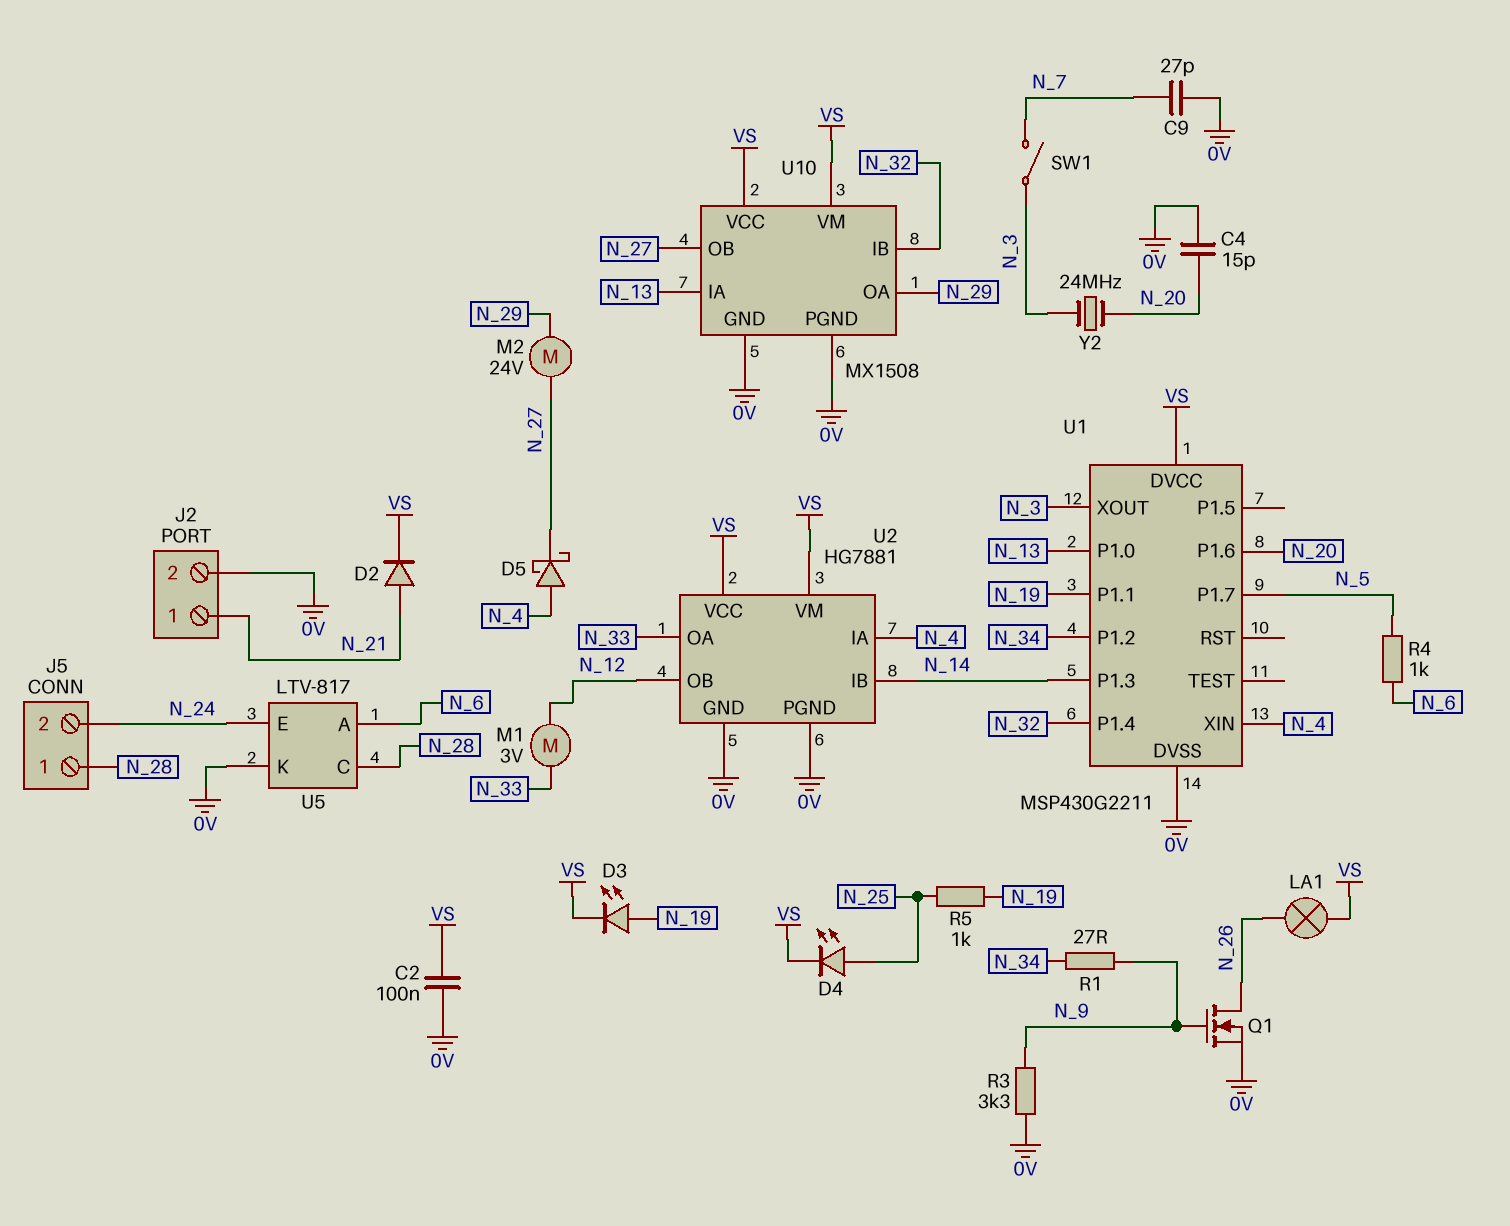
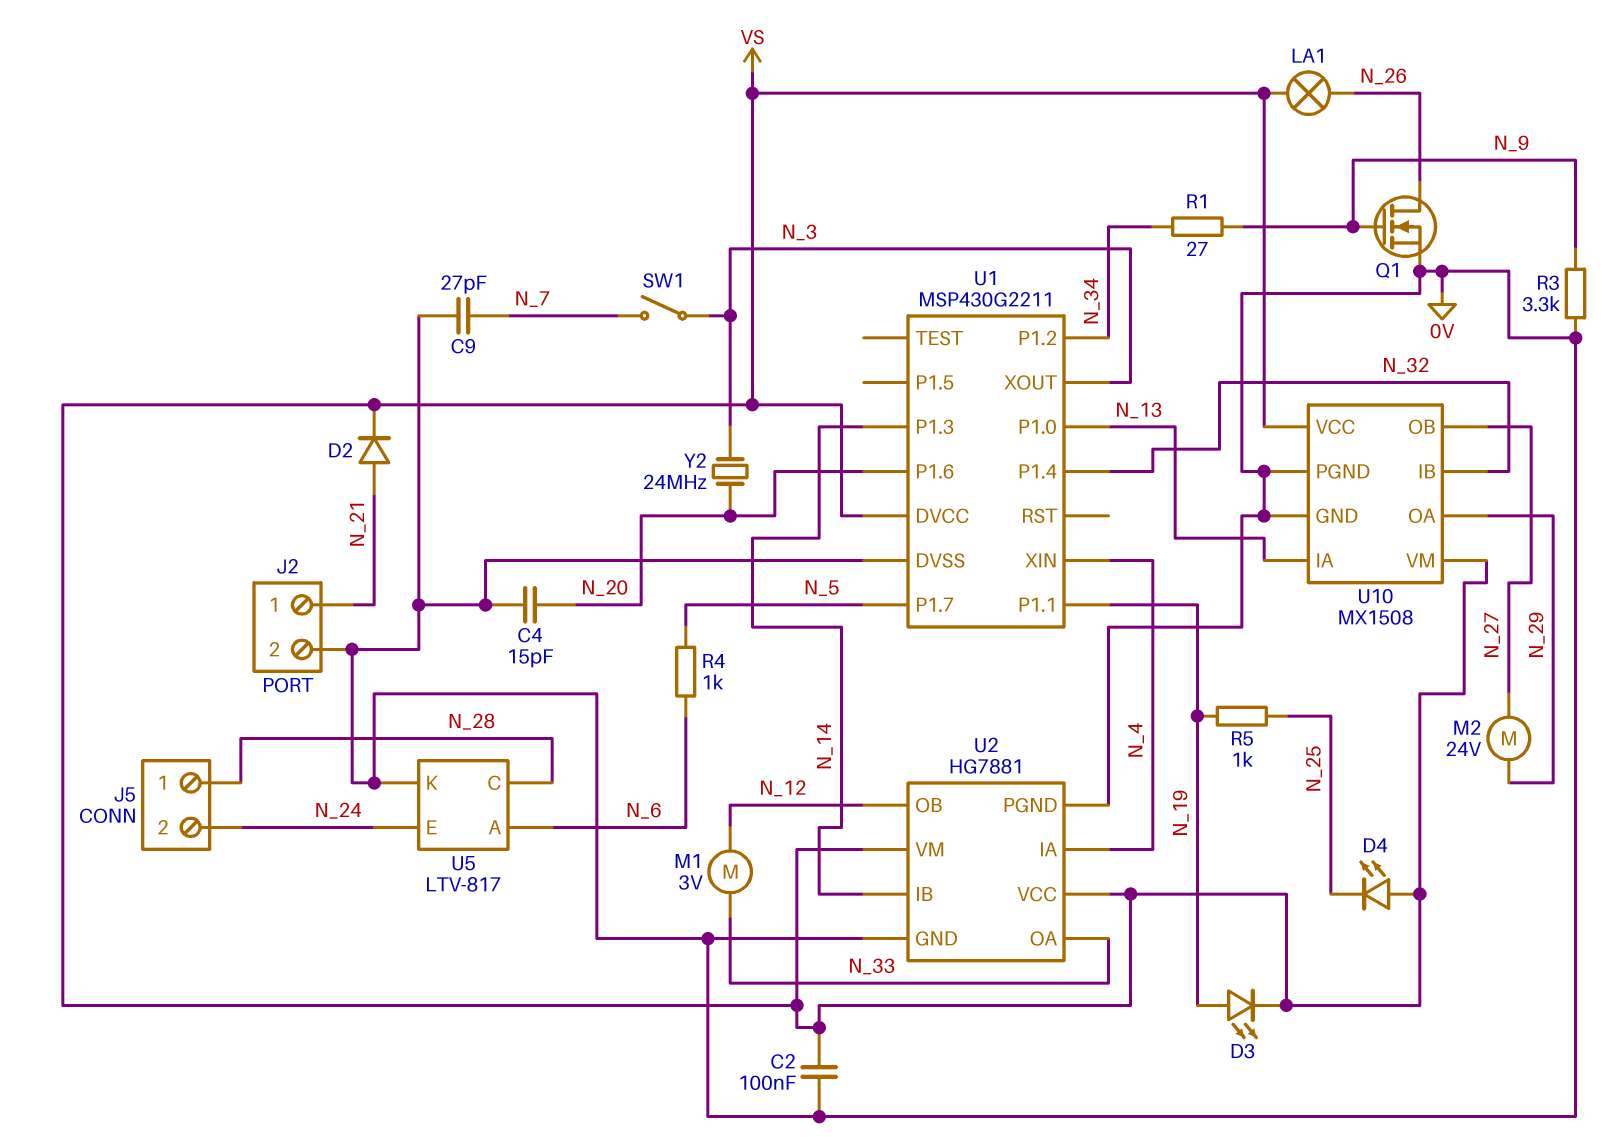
D4: LED (A N_25, K VS) -> LED (A VS, K N_25)
D5: schottky (A N_4, K N_27) -> none

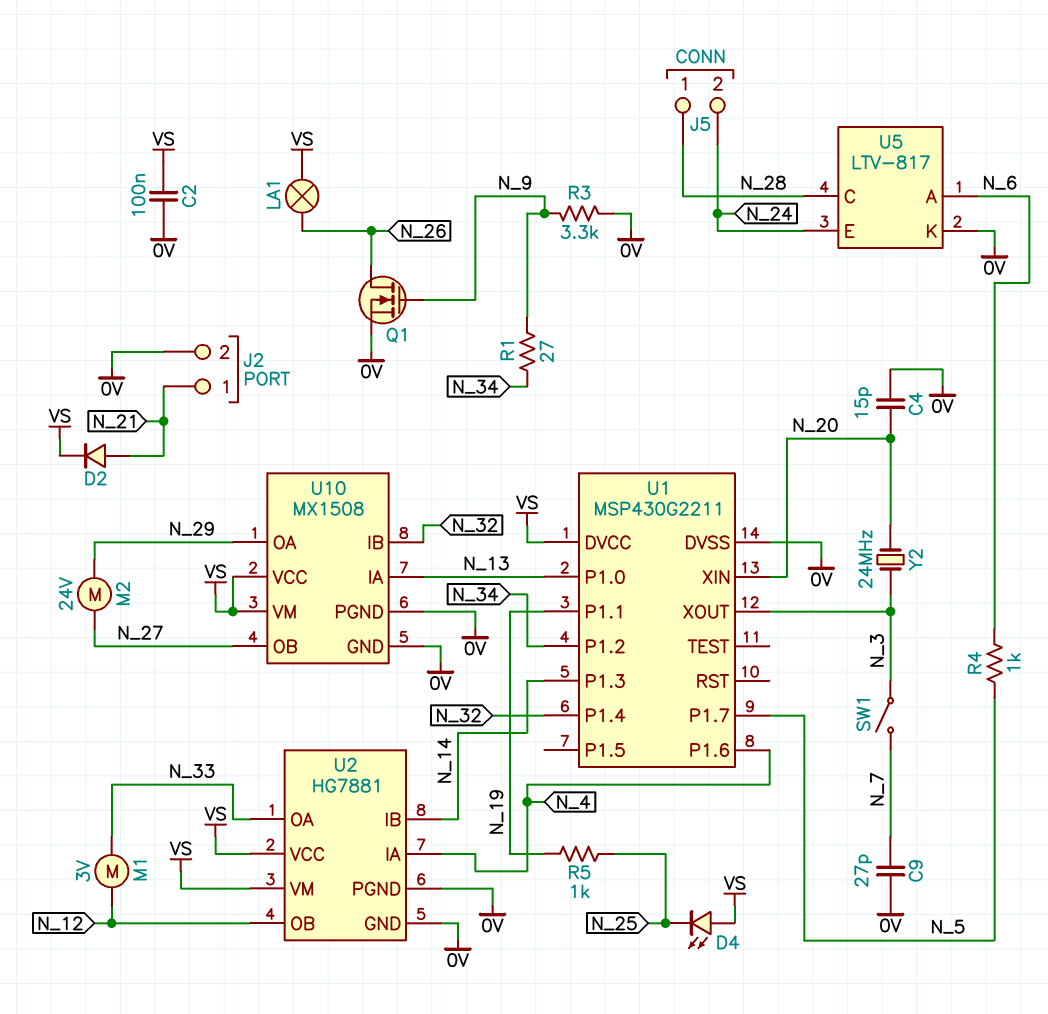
D3: LED (A N_19, K VS) -> none
U1 pin P1.6: N_20 -> N_4
U1 pin XIN: N_4 -> N_20

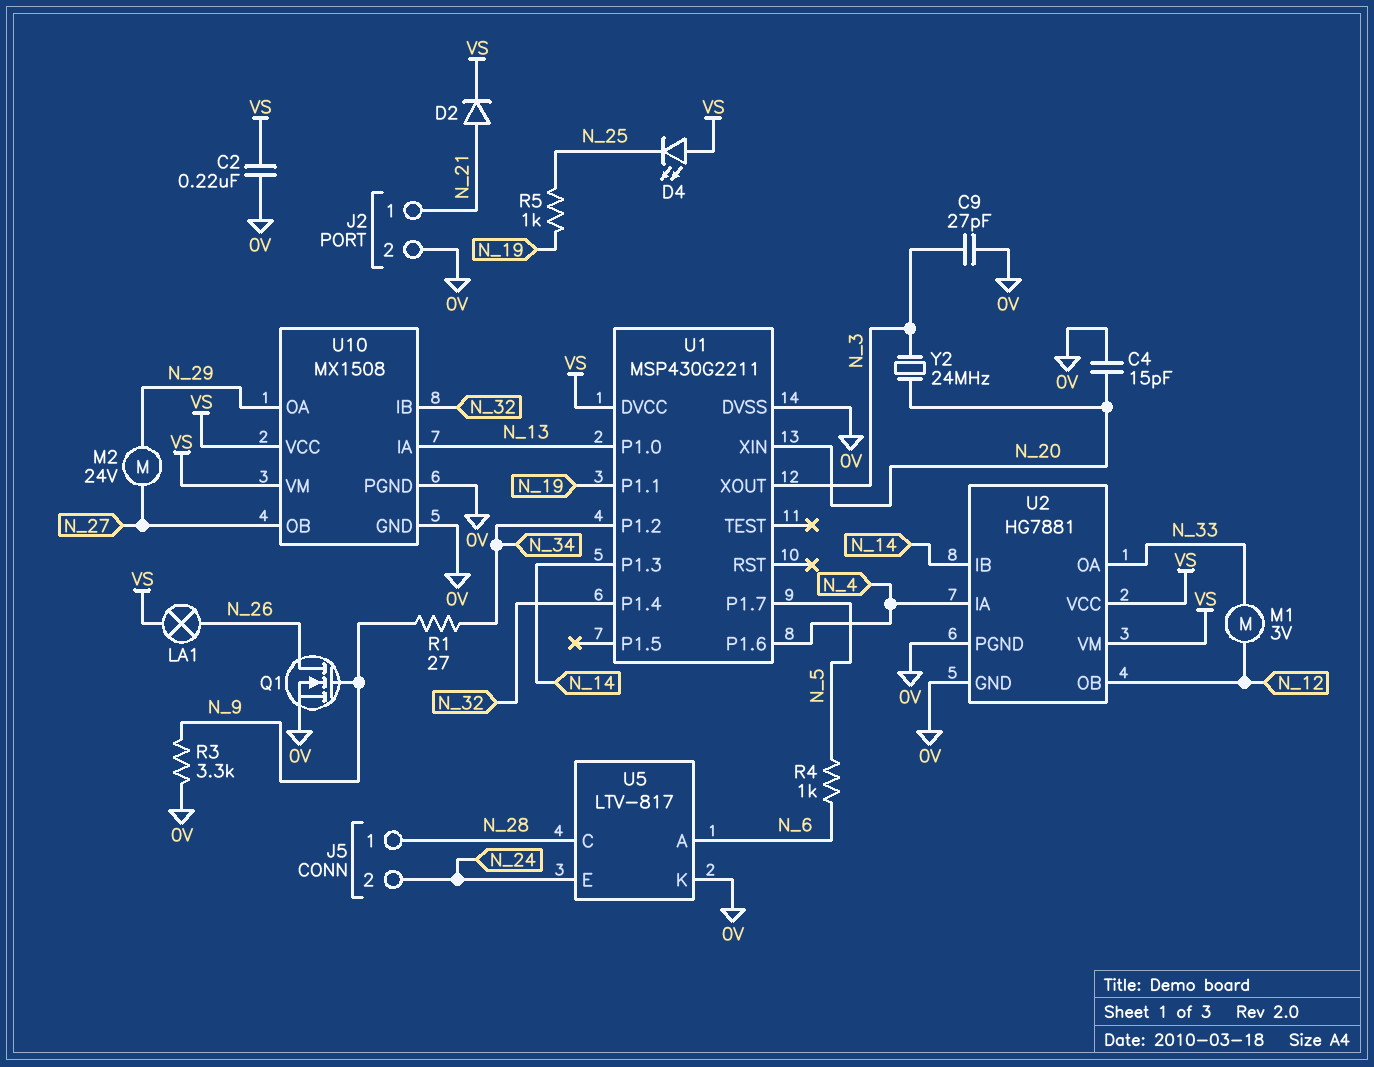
C2: 100nF (0V, VS) -> 220nF (0V, VS)
C9: 27pF (0V, N_7) -> 27pF (0V, N_3)
SW1: switch (N_3, N_7) -> none

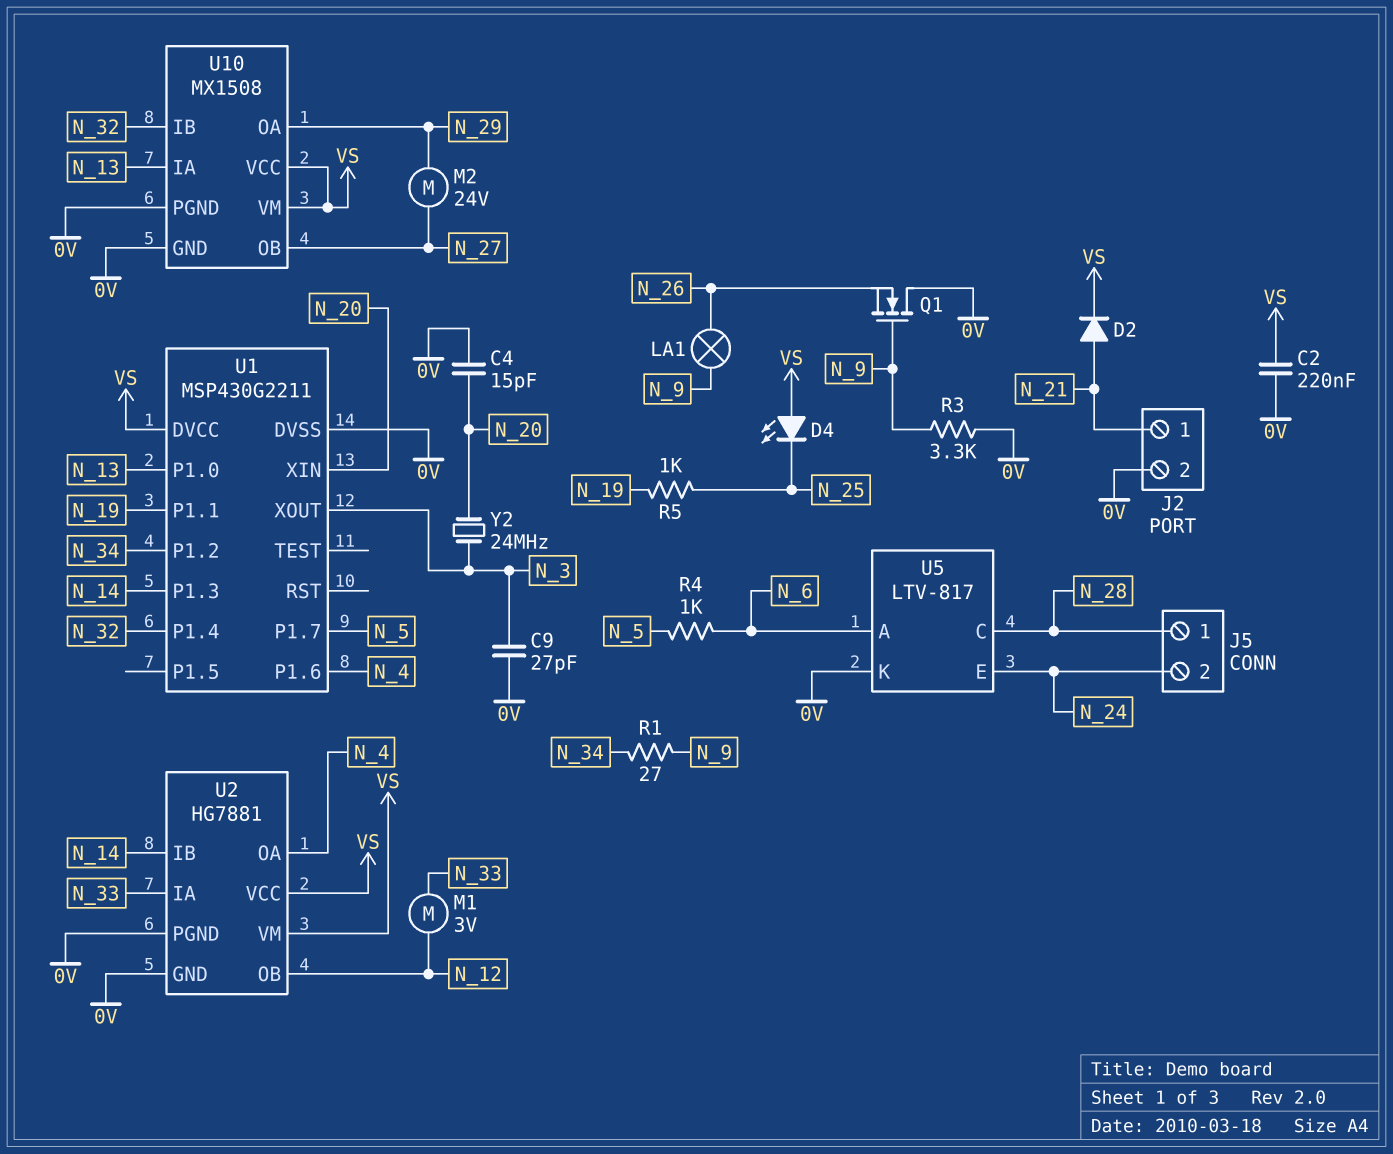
LA1: lamp (N_26, VS) -> lamp (N_9, N_26)
Q1: NMOS (G N_9, D N_26, S 0V) -> NMOS (G N_9, D 0V, S N_26)
U2 pin IA: N_4 -> N_33
U2 pin OA: N_33 -> N_4

